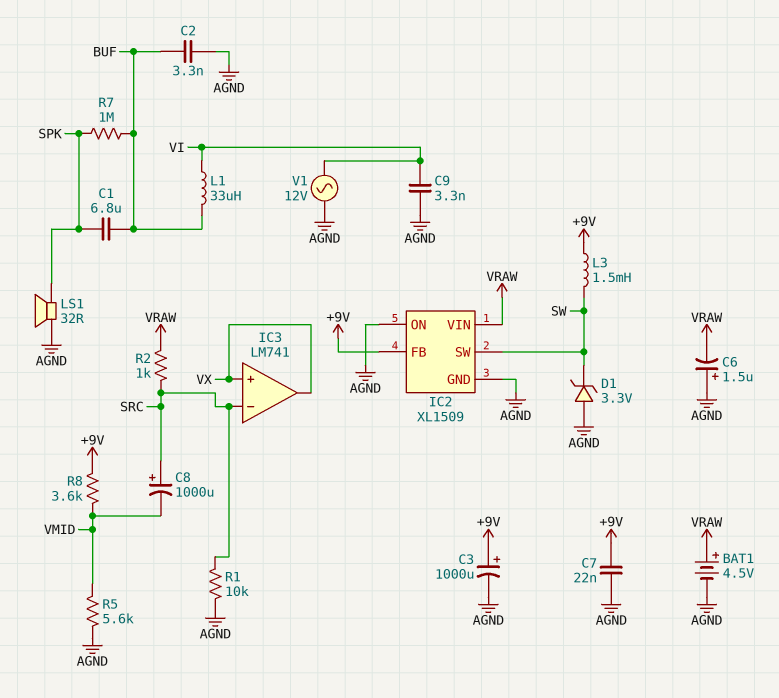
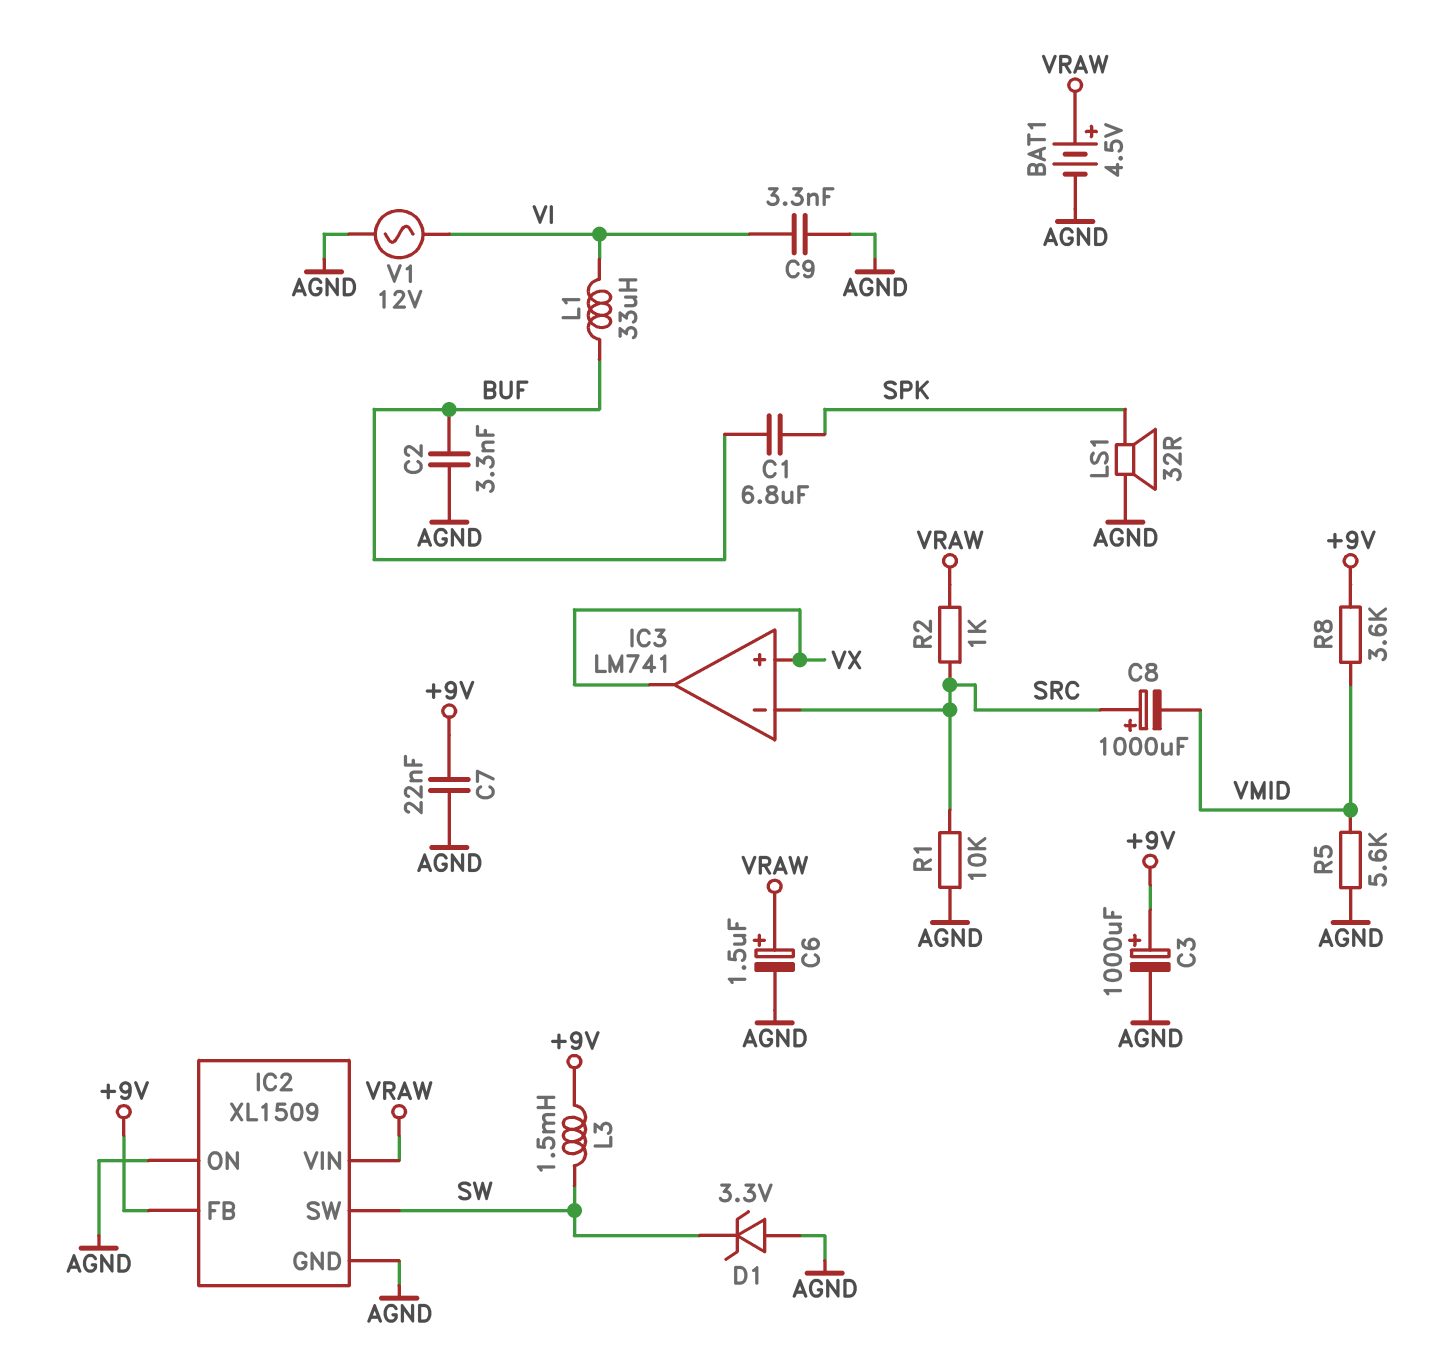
C6: 1.5uF (plus AGND, minus VRAW) -> 1.5uF (plus VRAW, minus AGND)
R7: 1M (BUF, SPK) -> none

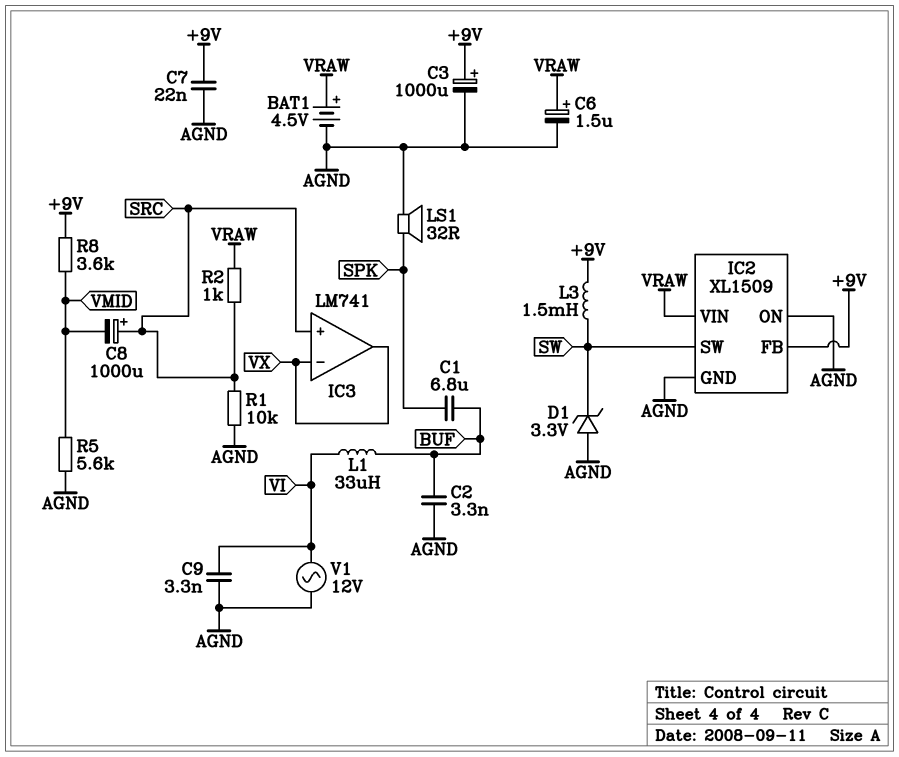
IC3 pin in+: VX -> SRC
IC3 pin in-: SRC -> VX

